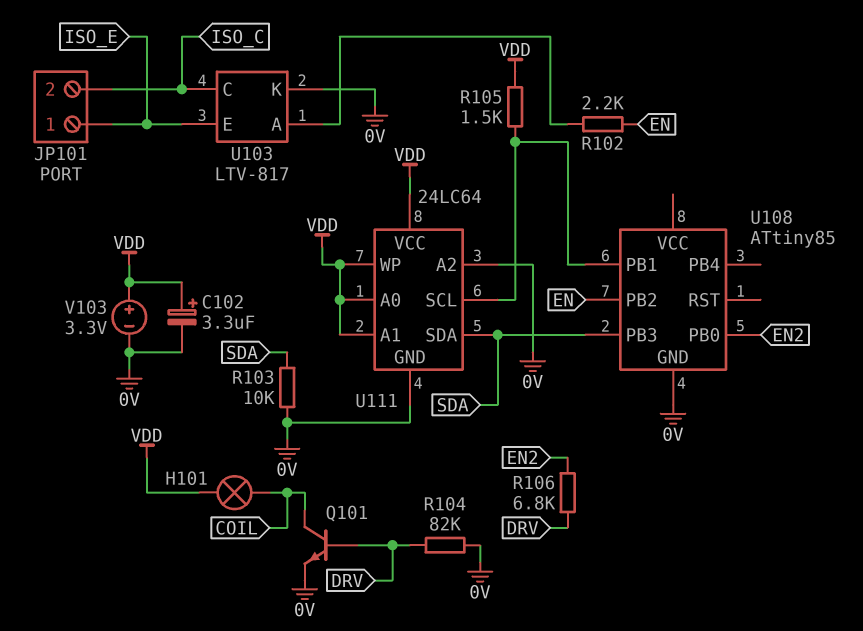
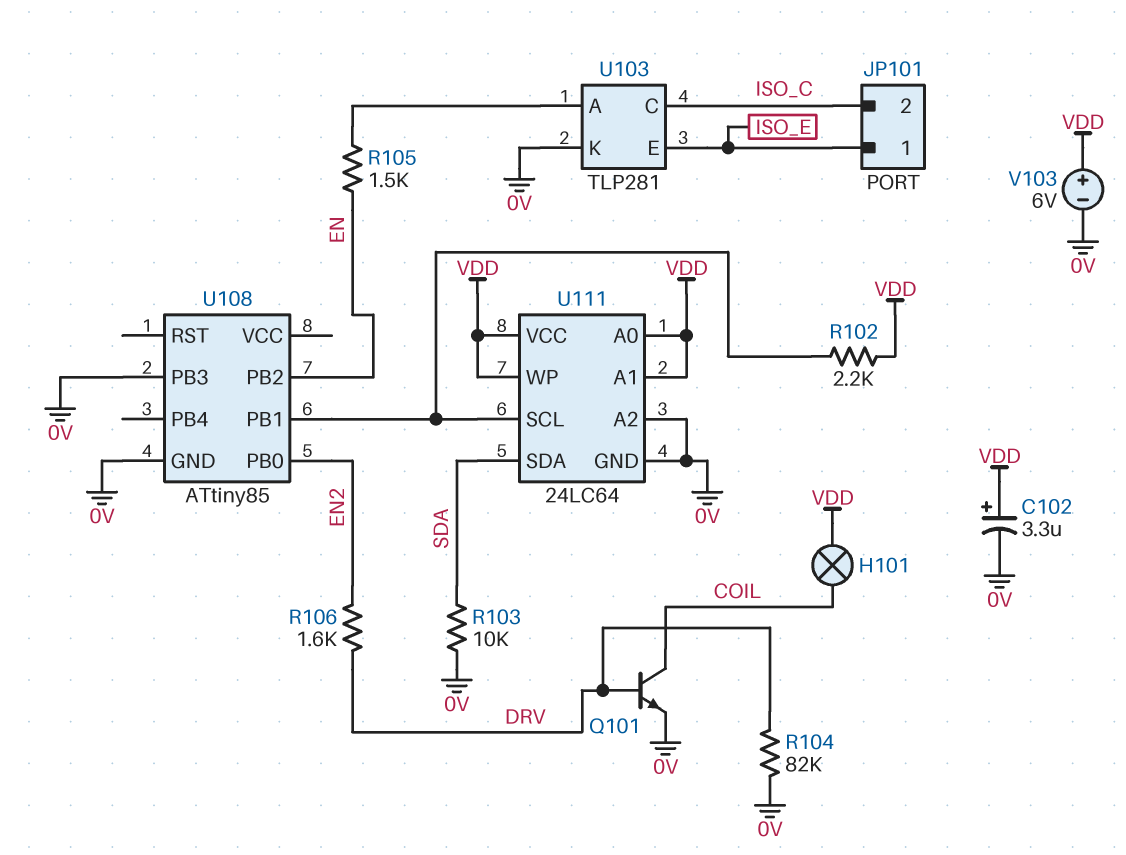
R102: 2.2k (EN, U103/A) -> 2.2k (U108/PB1, VDD)
R105: 1.5k (U108/PB1, VDD) -> 1.5k (EN, U103/A)
R106: 6.8k (DRV, EN2) -> 1.6k (DRV, EN2)
U103: LTV-817 -> TLP281
U108 pin PB3: SDA -> 0V
V103: 3.3V (plus VDD, minus 0V) -> 6V (plus VDD, minus 0V)

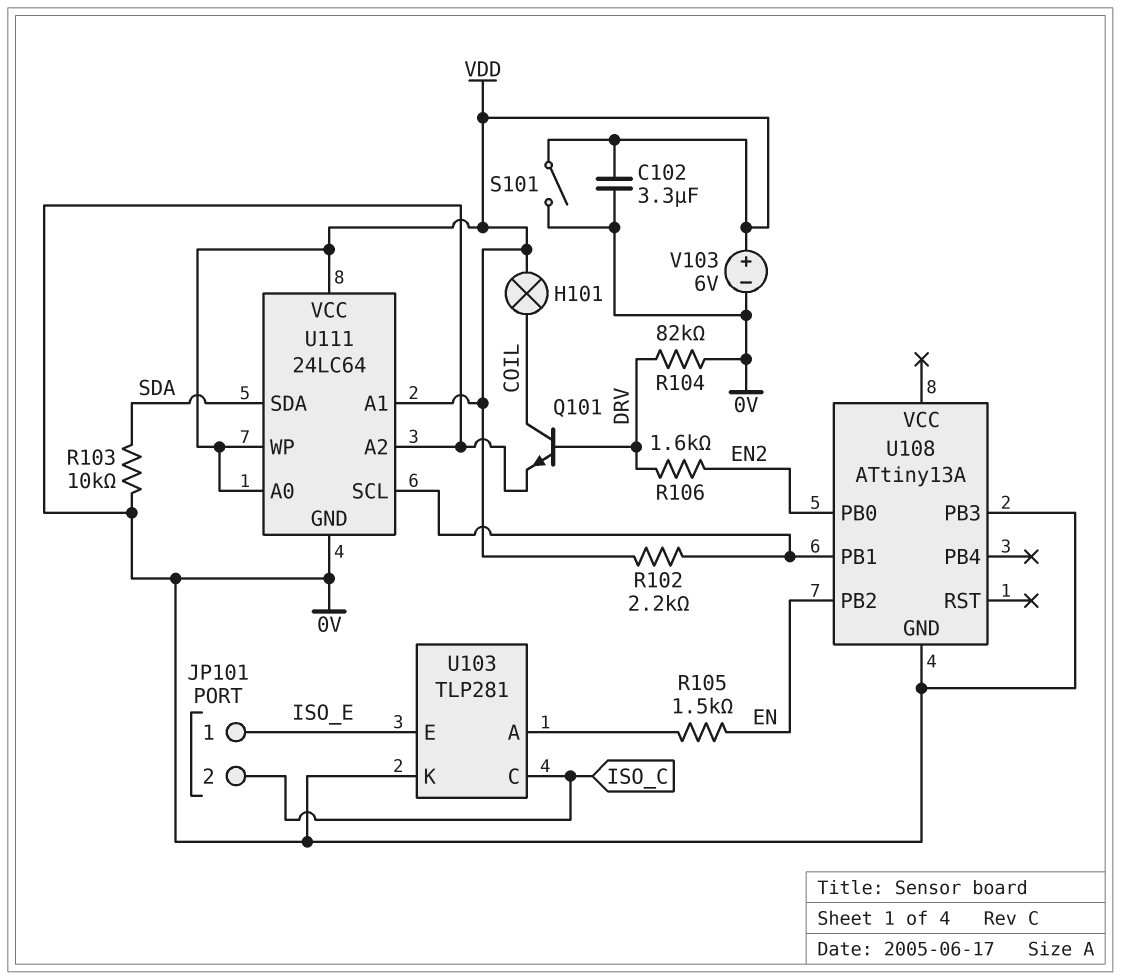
C102: 3.3uF (plus VDD, minus 0V) -> 3.3uF (0V, VDD)
S101: none -> switch (0V, VDD)
U108: ATtiny85 -> ATtiny13A

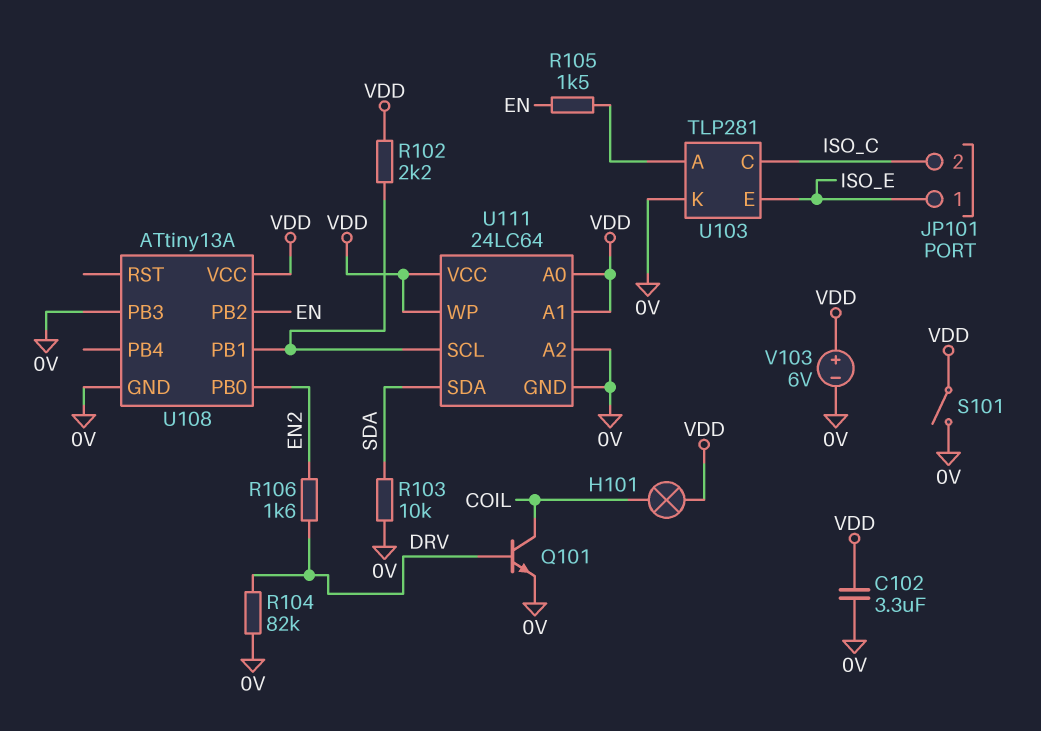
U108 pin VCC: none -> VDD

